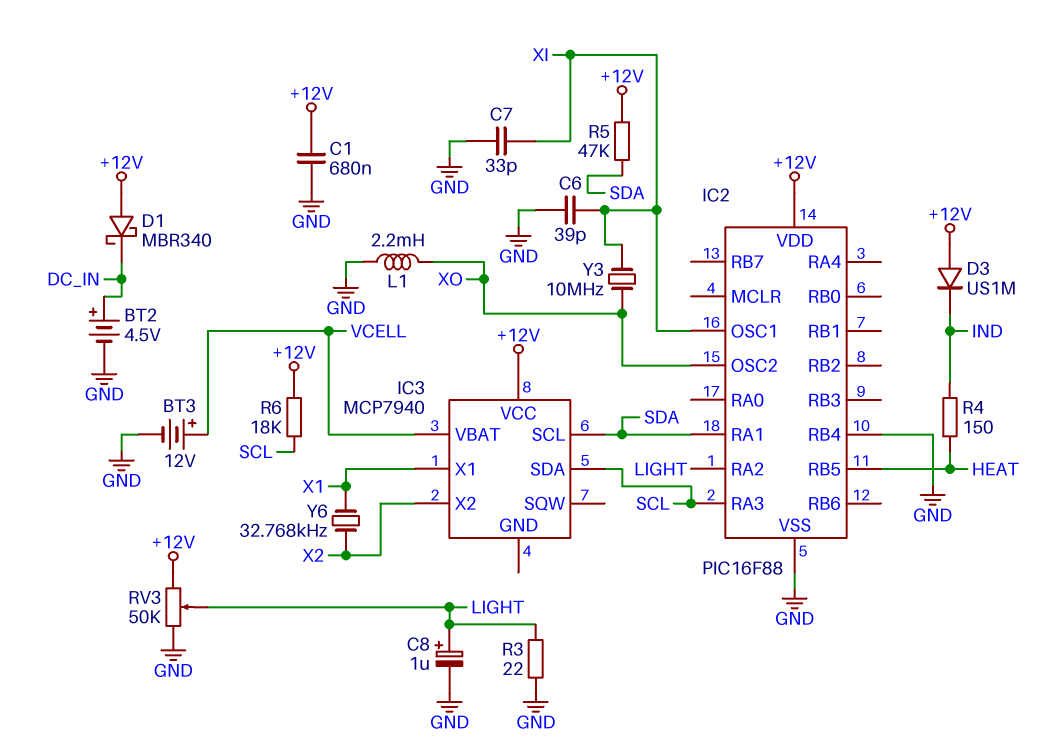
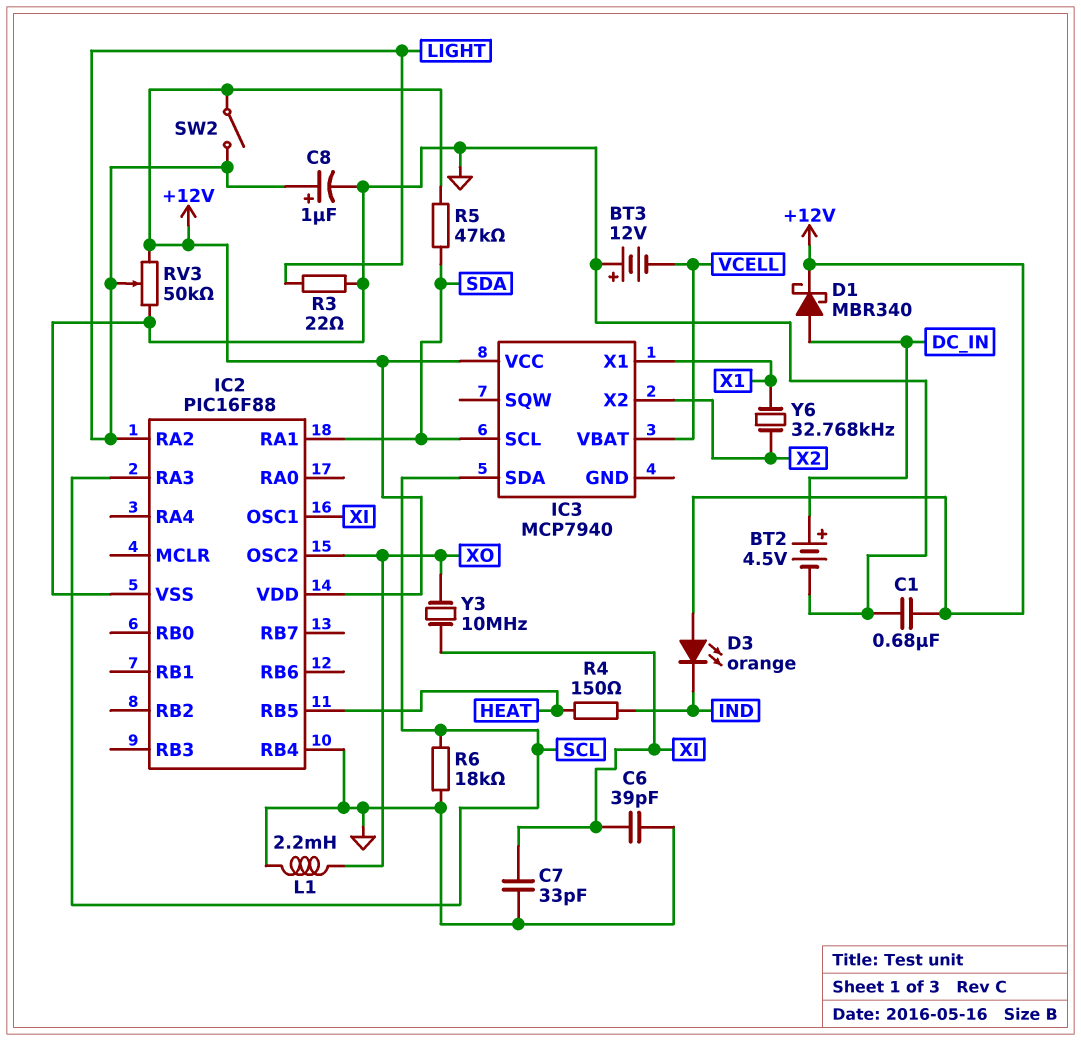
BT3: 12V (plus VCELL, minus GND) -> 12V (plus GND, minus VCELL)
D1: schottky MBR340 (A +12V, K DC_IN) -> schottky MBR340 (A DC_IN, K +12V)
D3: diode US1M (A +12V, K IND) -> LED orange (A +12V, K IND)
R6: 18k (+12V, SCL) -> 18k (GND, SCL)
SW2: none -> switch (+12V, LIGHT)

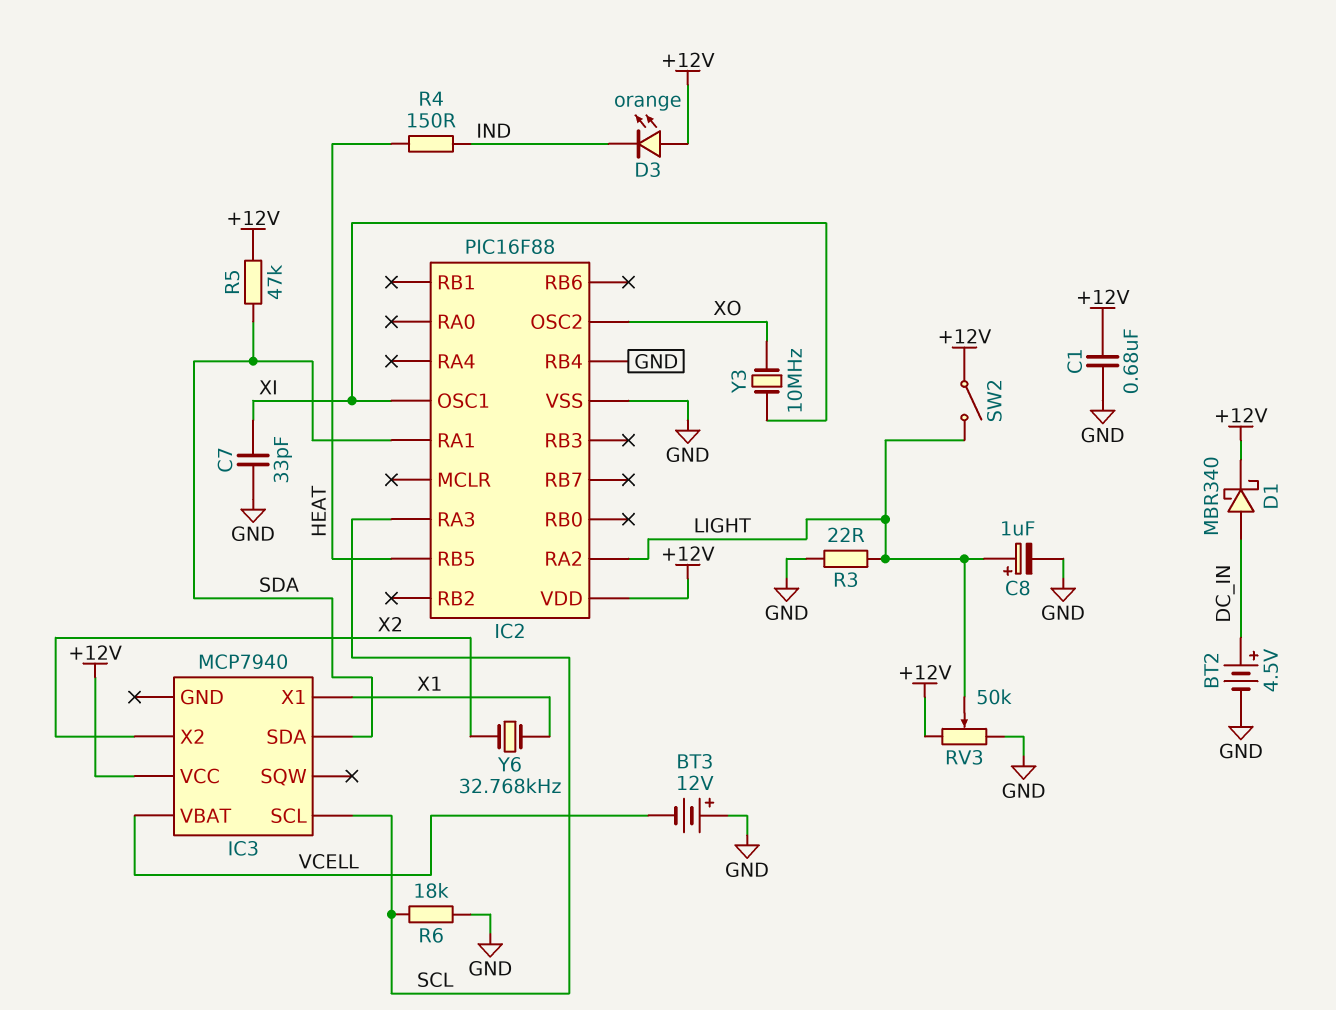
C6: 39pF (GND, XI) -> none
IC3 pin SCL: SDA -> SCL
IC3 pin SDA: SCL -> SDA
L1: 2.2mH (GND, XO) -> none

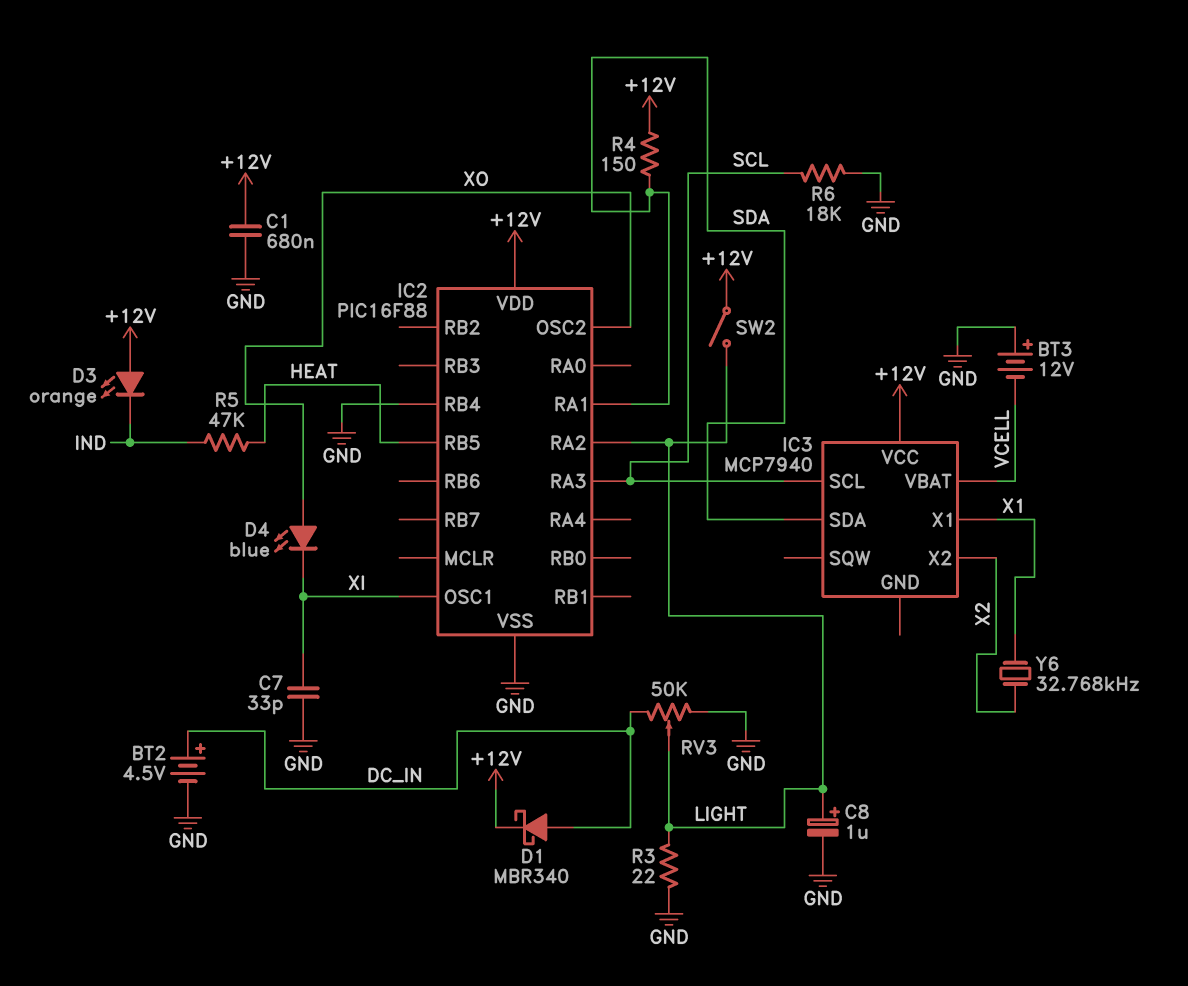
D4: none -> LED blue (A XO, K XI)
R4: 150 (HEAT, IND) -> 150 (+12V, SDA)
R5: 47k (+12V, SDA) -> 47k (HEAT, IND)
RV3: 50k (+12V, GND, wiper LIGHT) -> 50k (DC_IN, GND, wiper LIGHT)
Y3: 10MHz (XI, XO) -> none

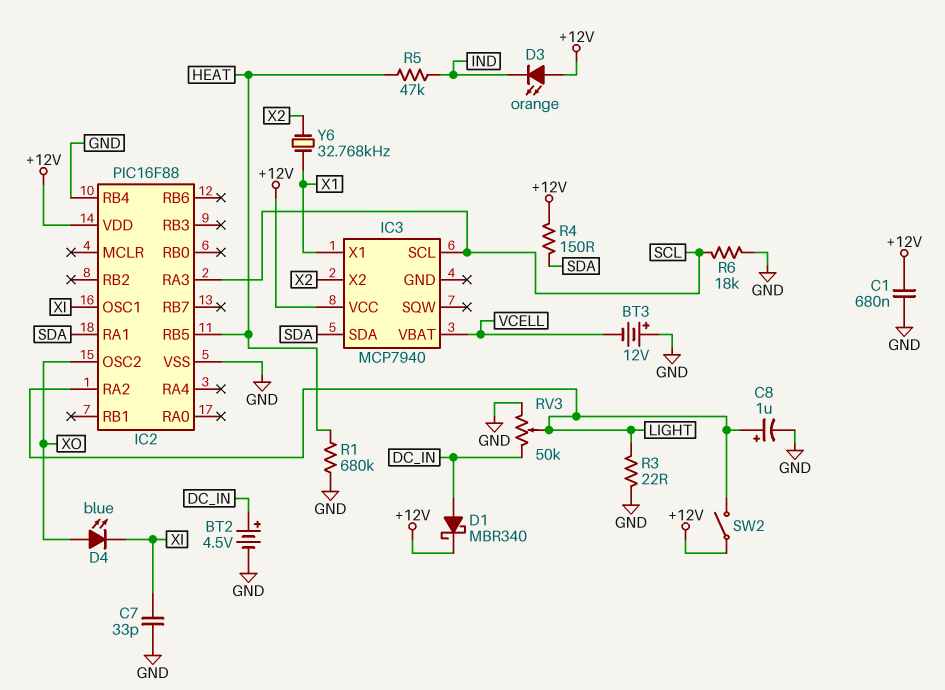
R1: none -> 680k (GND, HEAT)

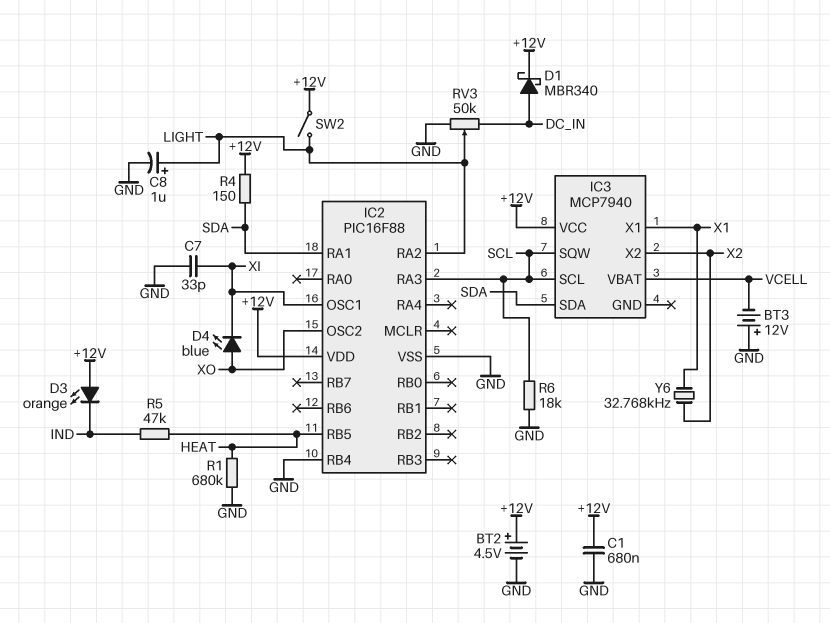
BT2: 4.5V (plus DC_IN, minus GND) -> 4.5V (plus +12V, minus GND)
IC3 pin SQW: none -> SCL
R3: 22 (GND, LIGHT) -> none

